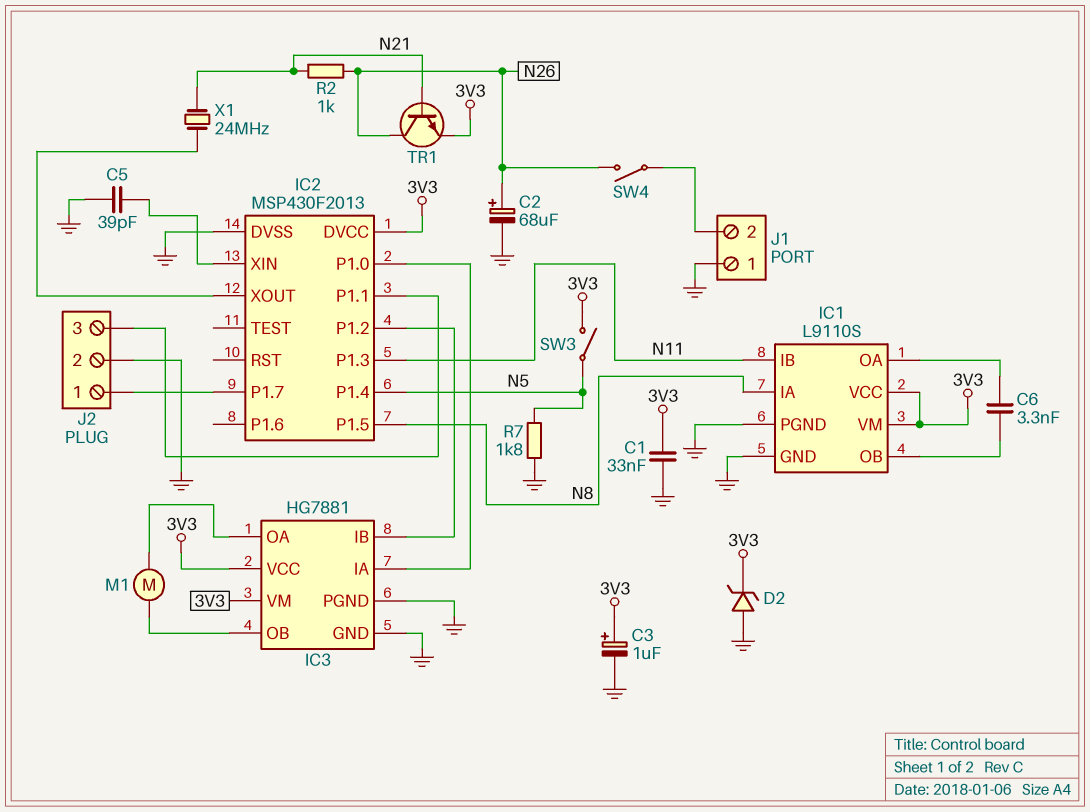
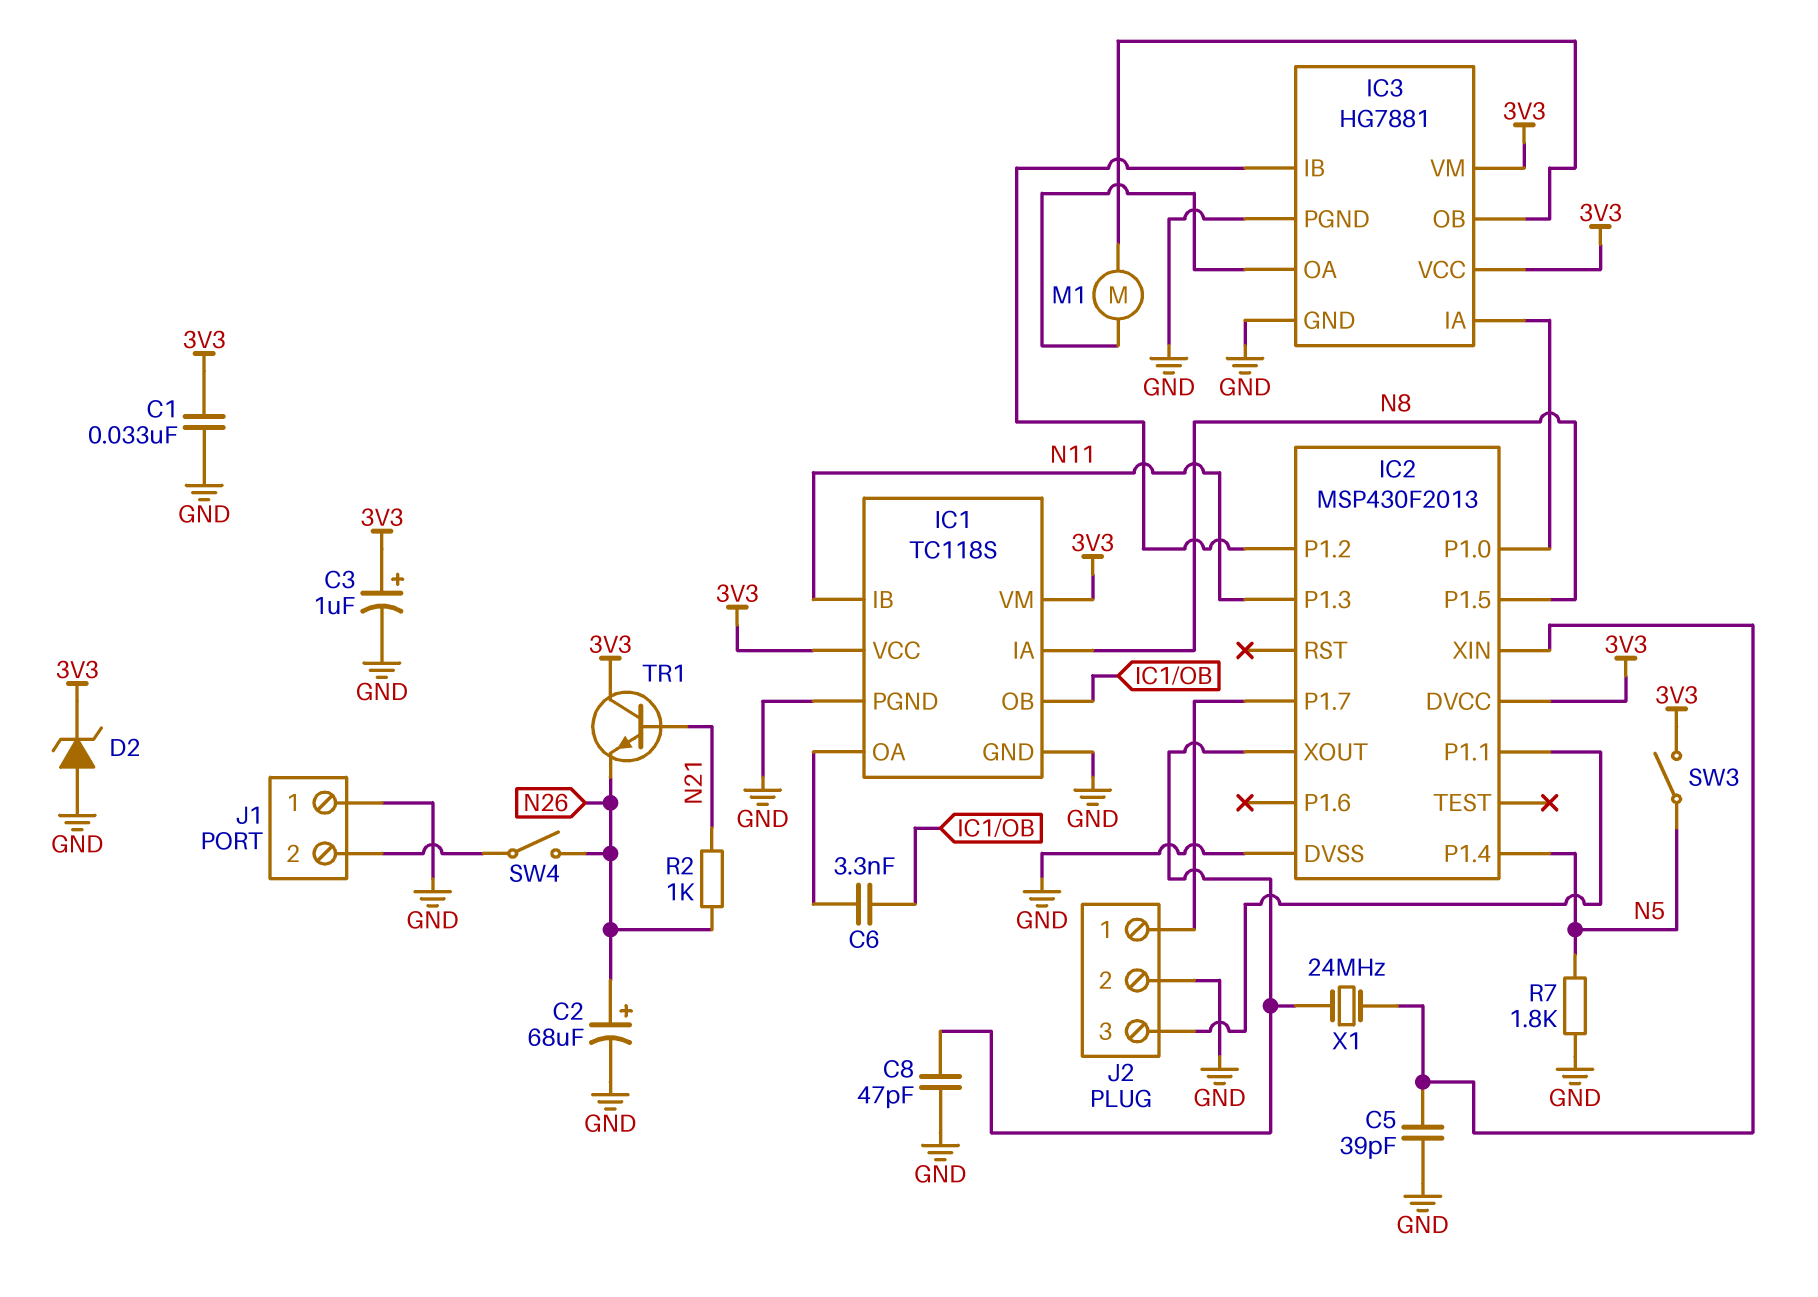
C8: none -> 47pF (GND, IC2/XOUT)
IC1: L9110S -> TC118S
TR1: NPN (B N21, C N26, E 3V3) -> NPN (B N21, C 3V3, E N26)
X1: 24MHz (IC2/XOUT, N21) -> 24MHz (IC2/XIN, IC2/XOUT)

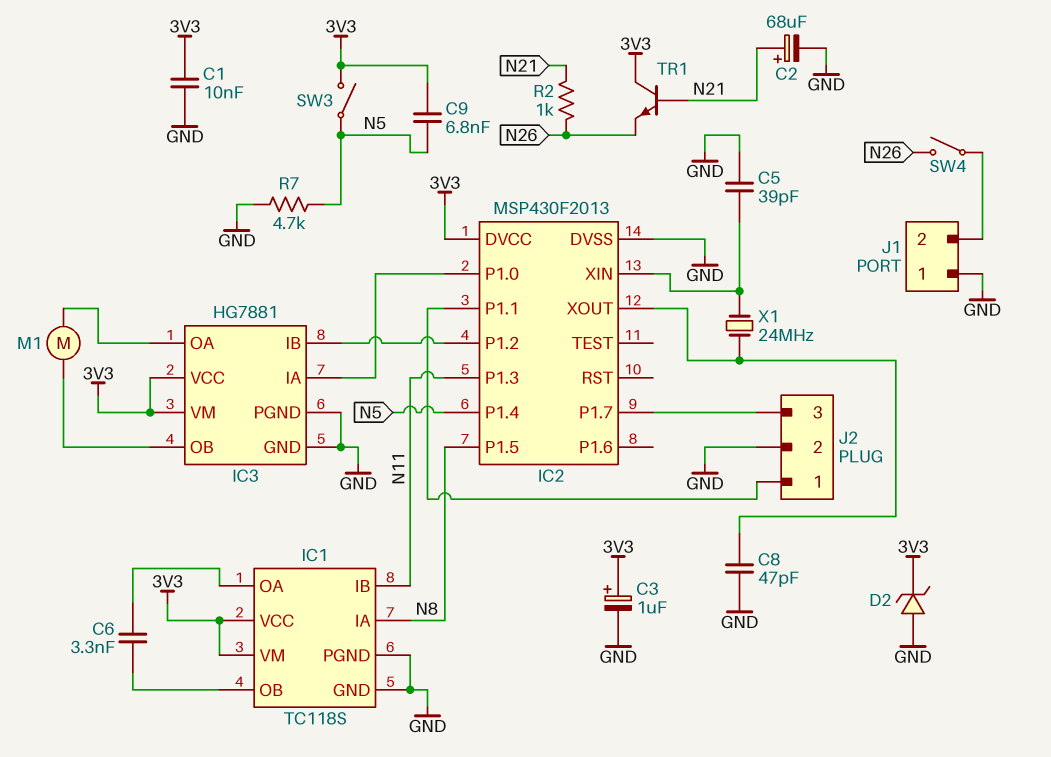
C1: 33nF (3V3, GND) -> 10nF (3V3, GND)
C2: 68uF (plus N26, minus GND) -> 68uF (plus N21, minus GND)
C9: none -> 6.8nF (3V3, N5)
J2 pin 1: IC2/P1.7 -> IC2/P1.1
J2 pin 3: IC2/P1.1 -> IC2/P1.7
R7: 1.8k (GND, N5) -> 4.7k (GND, N5)

